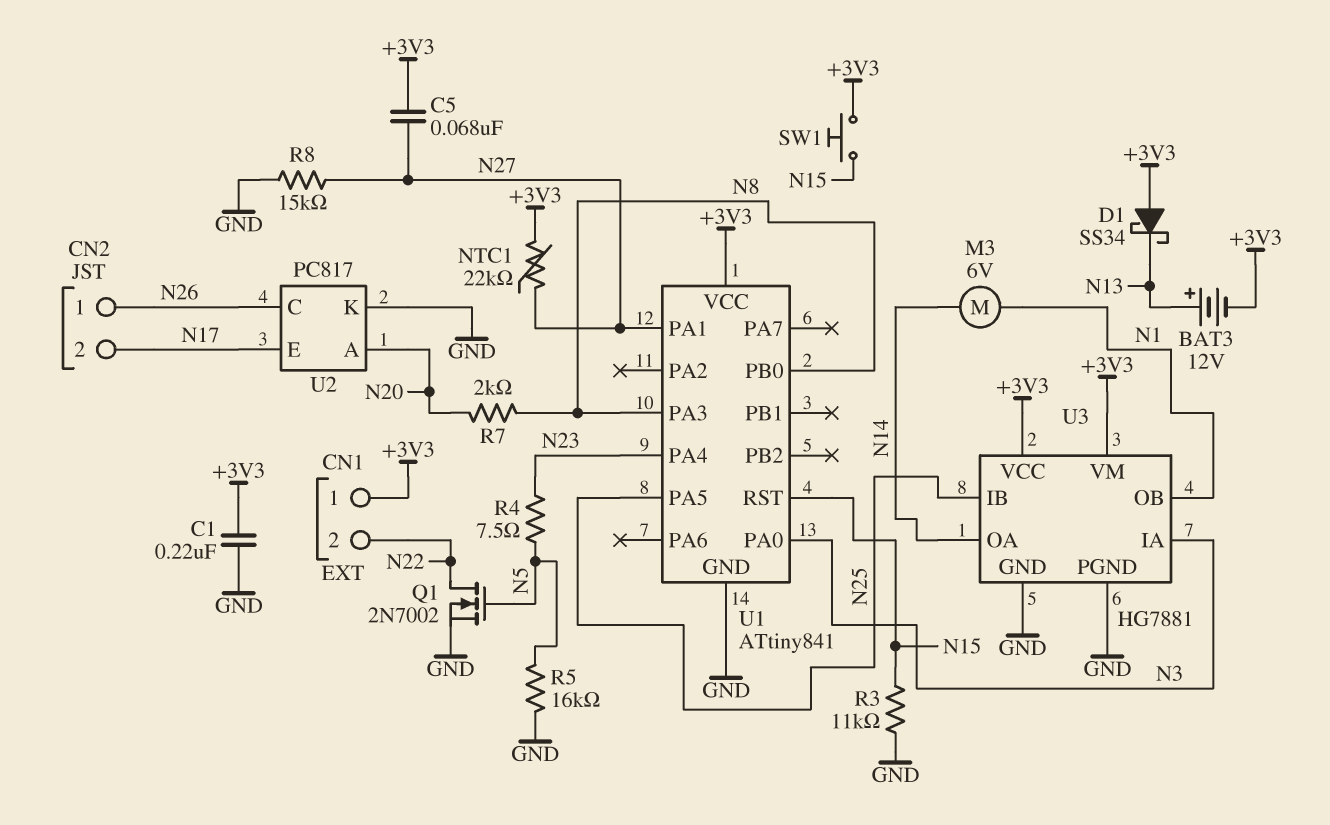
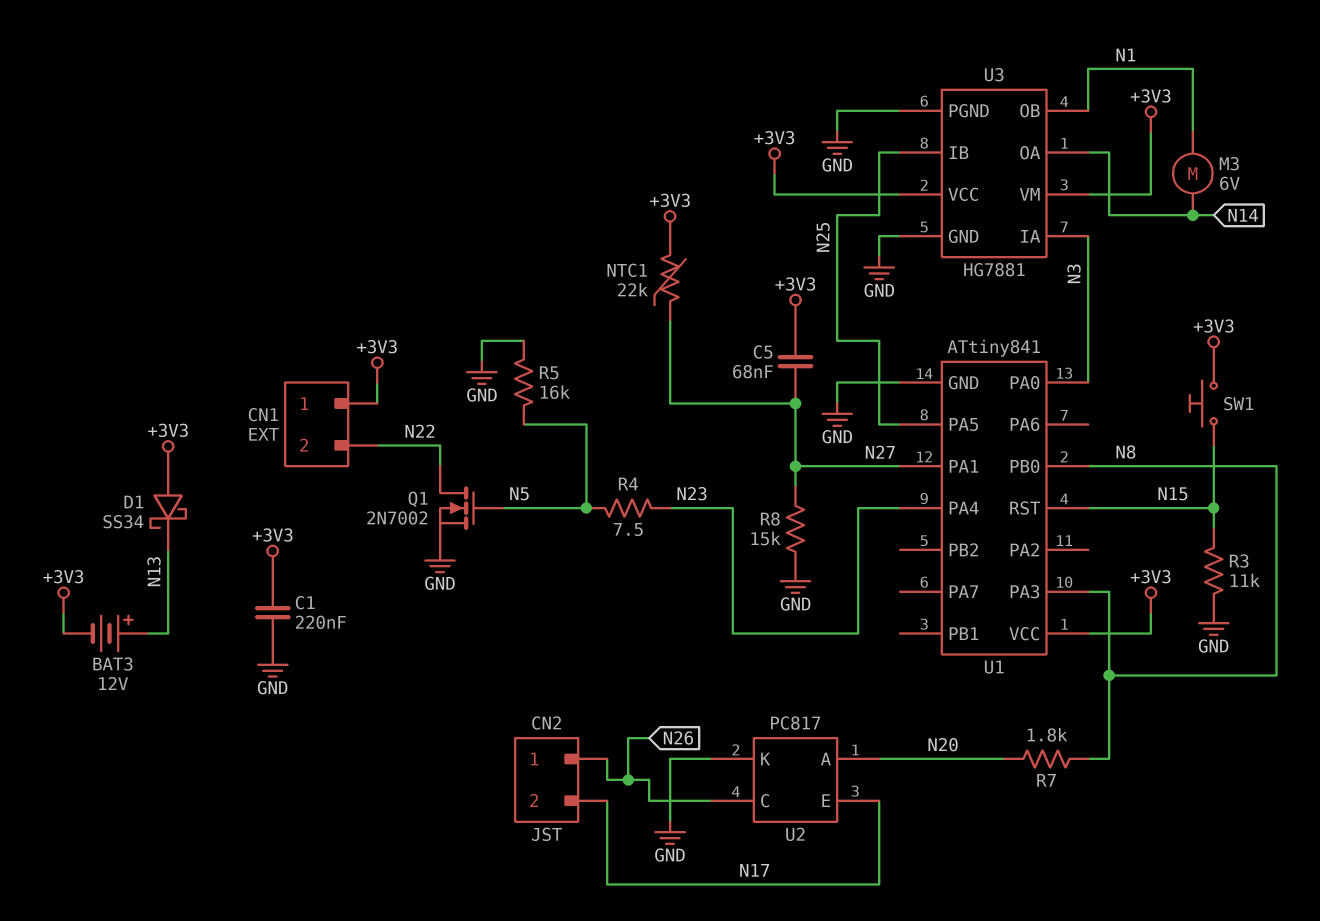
R7: 2k (N8, N20) -> 1.8k (N8, N20)

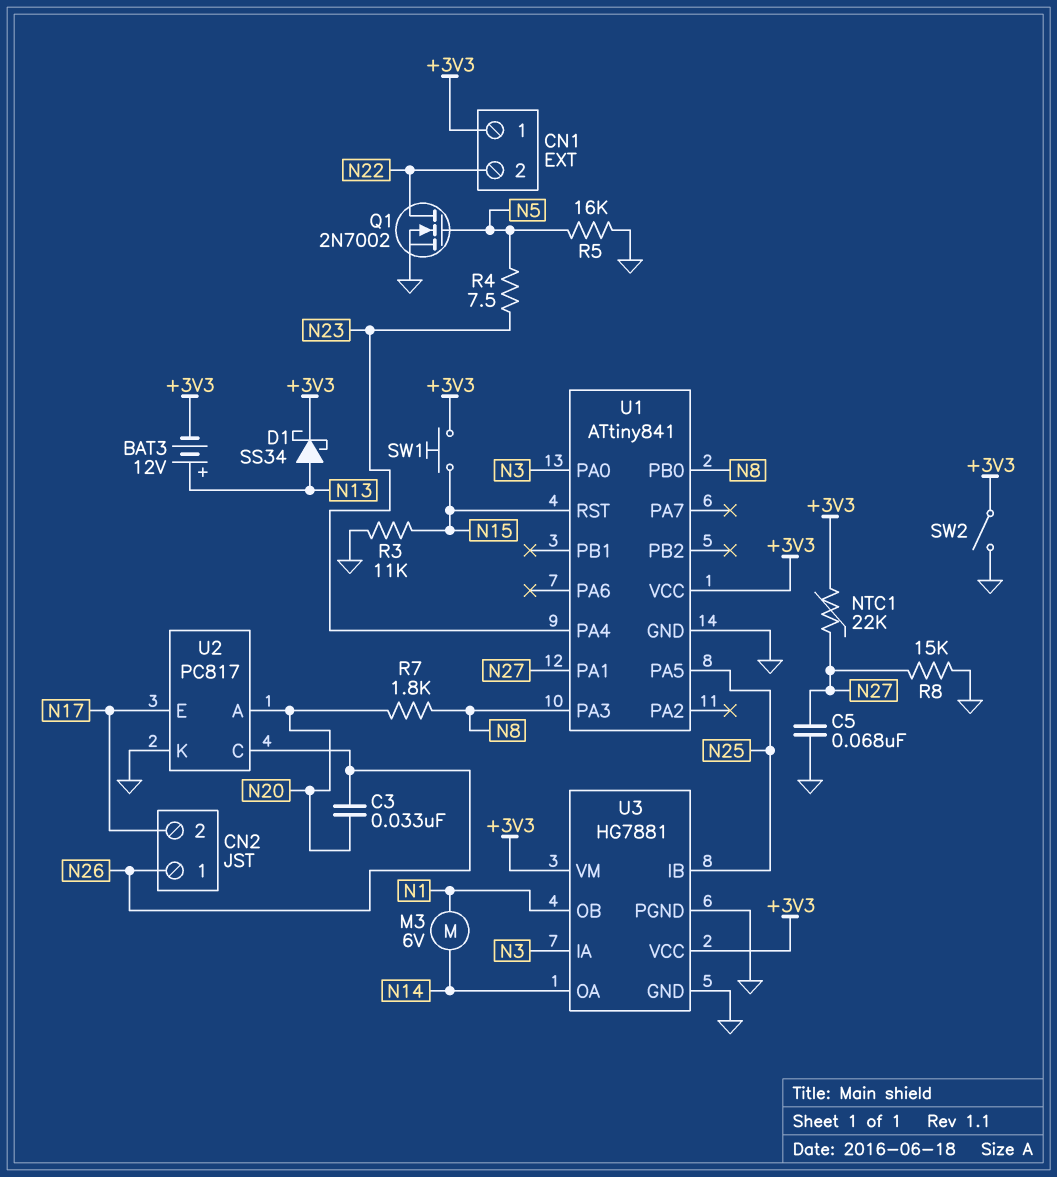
C1: 220nF (+3V3, GND) -> none
C3: none -> 33nF (N20, N26)
C5: 68nF (+3V3, N27) -> 68nF (GND, N27)
D1: schottky SS34 (A +3V3, K N13) -> schottky SS34 (A N13, K +3V3)
SW2: none -> switch (+3V3, GND)

